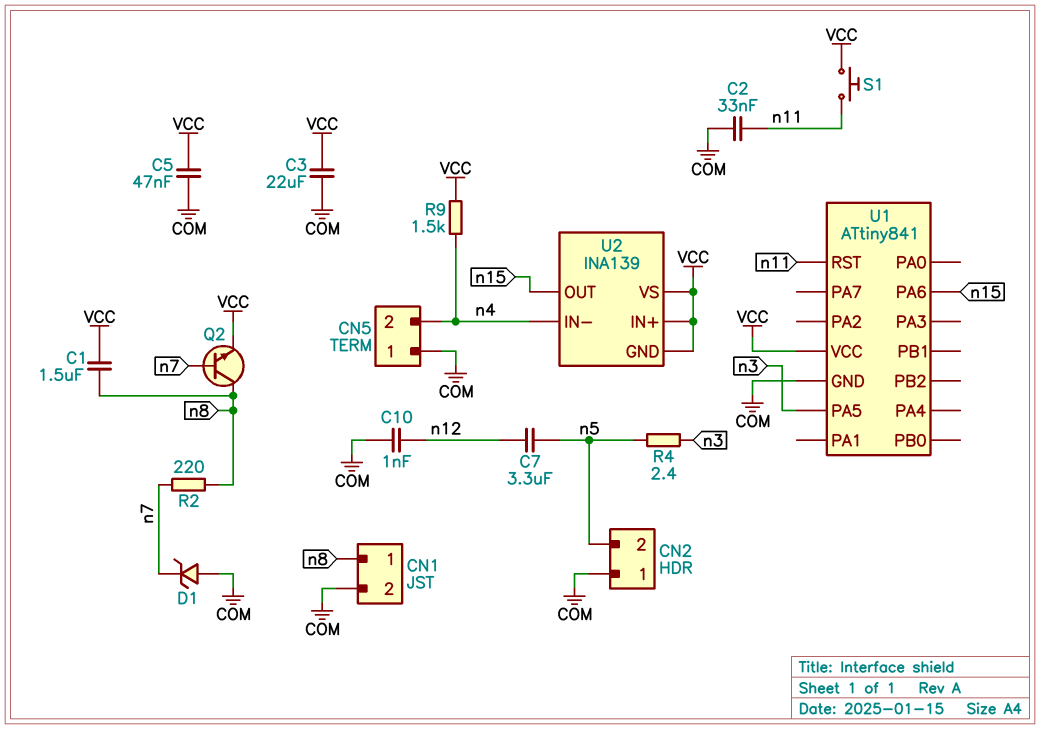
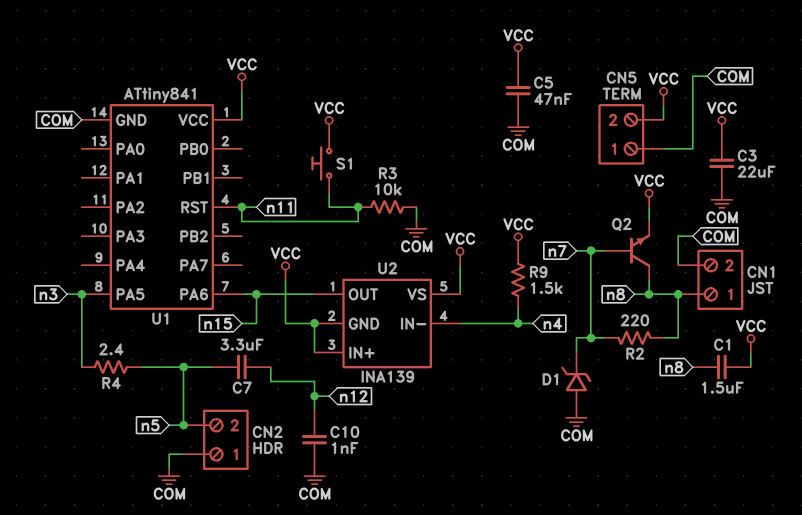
C2: 33nF (COM, n11) -> none
CN5 pin 2: n4 -> VCC
R3: none -> 10k (COM, n11)

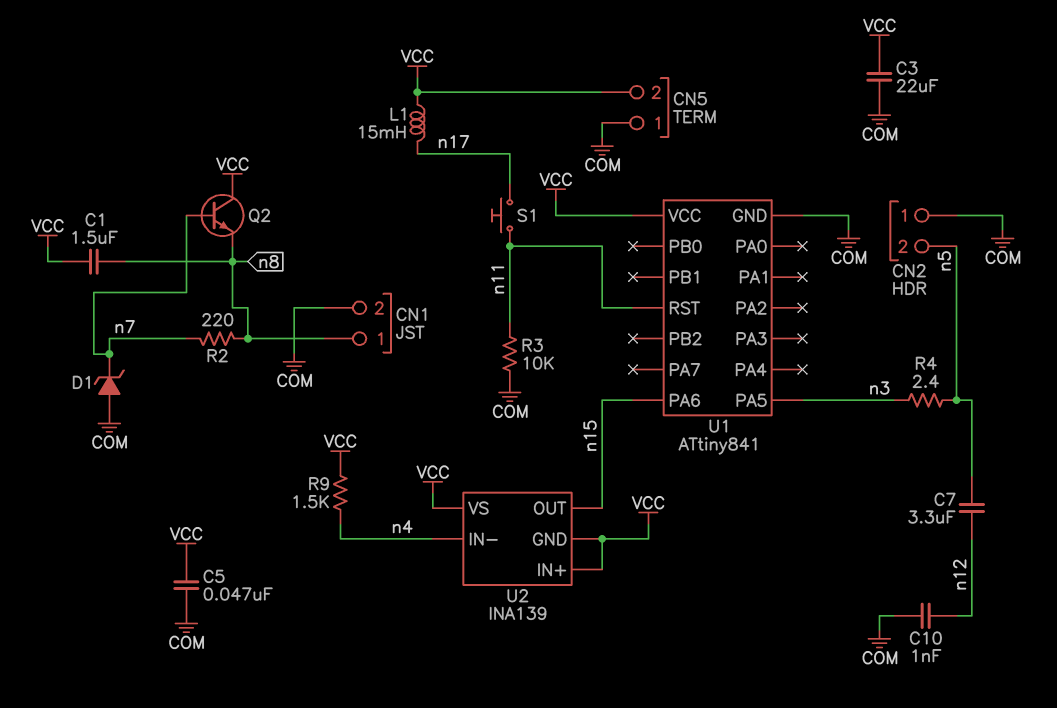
L1: none -> 15mH (VCC, n17)
Q2: NPN (B n7, C n8, E VCC) -> NPN (B n7, C VCC, E n8)
S1: button (VCC, n11) -> button (n11, n17)

